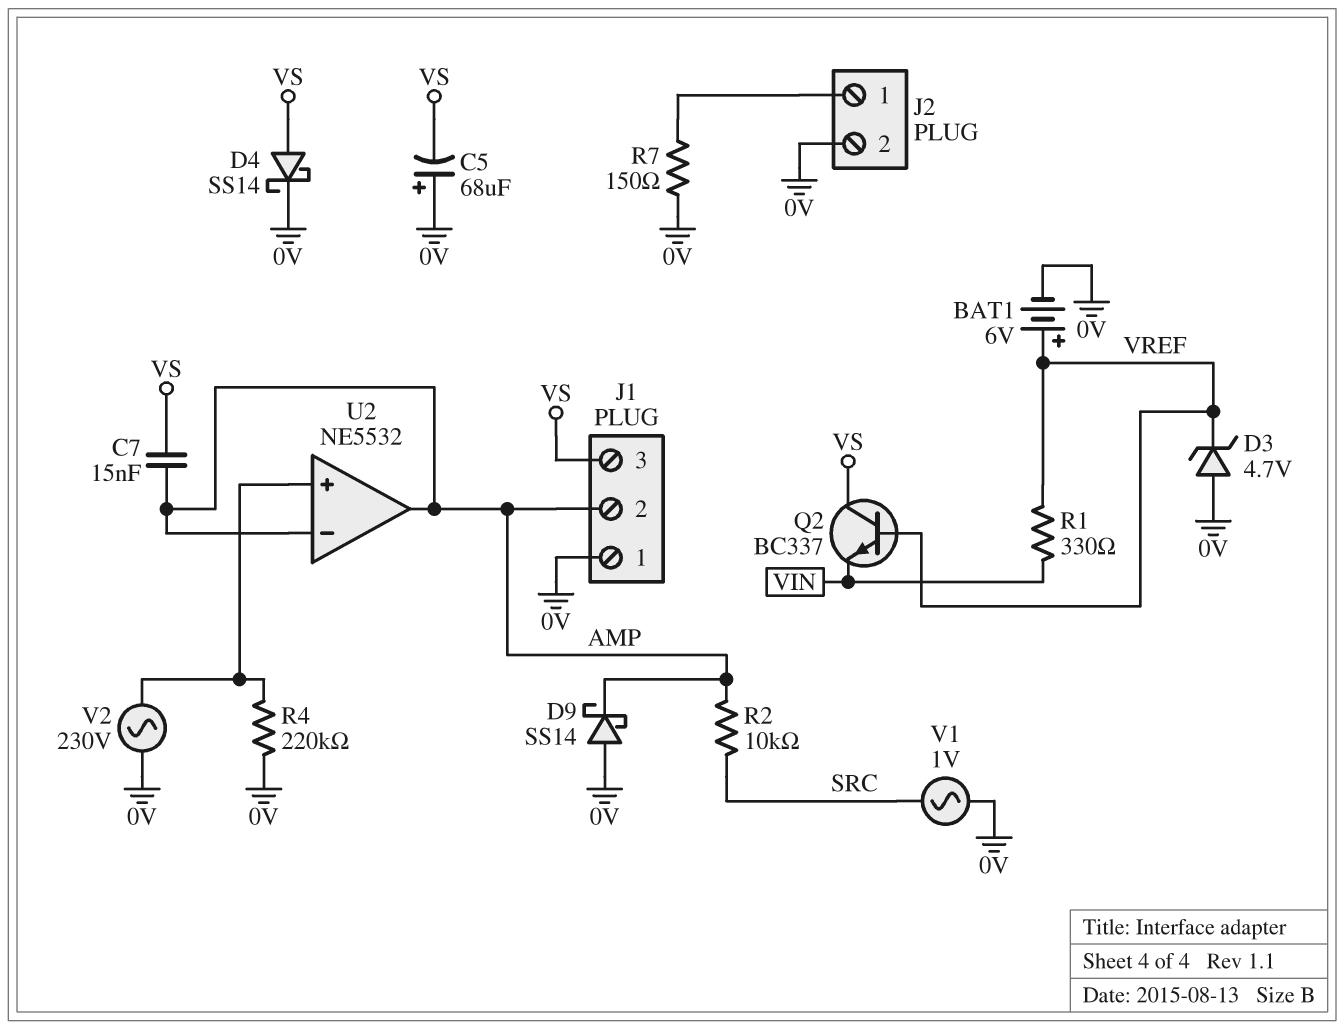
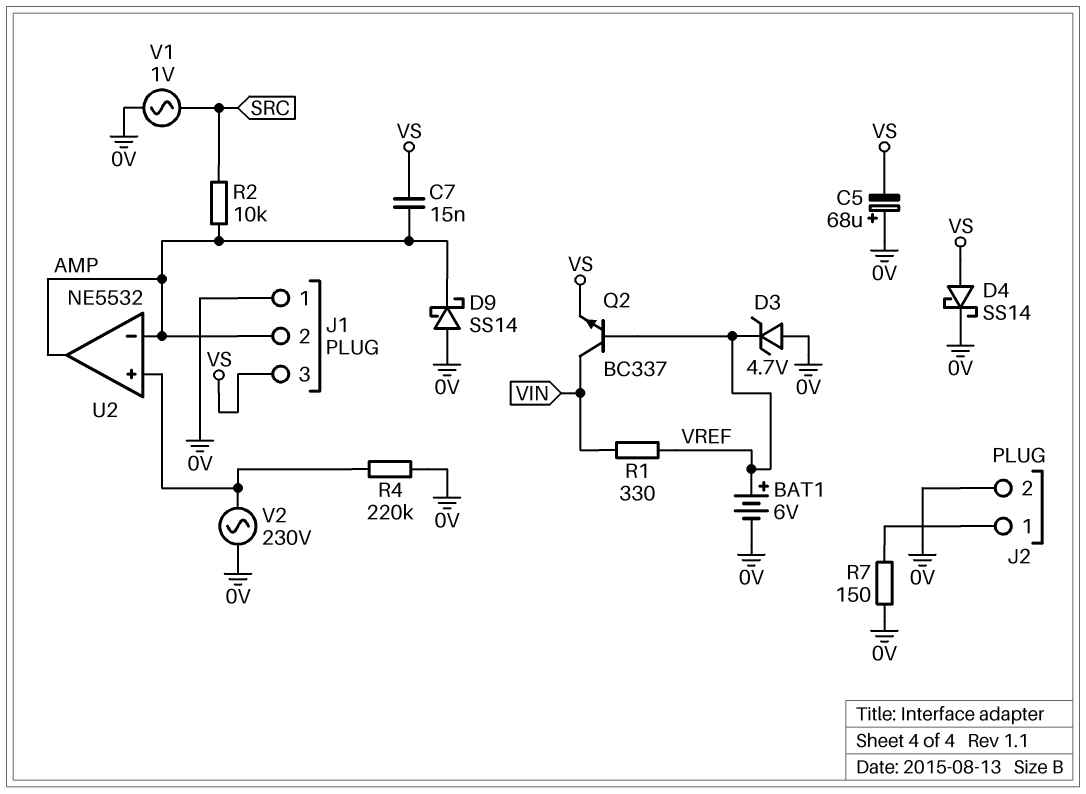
Q2: NPN BC337 (B VREF, C VS, E VIN) -> NPN BC337 (B VREF, C VIN, E VS)

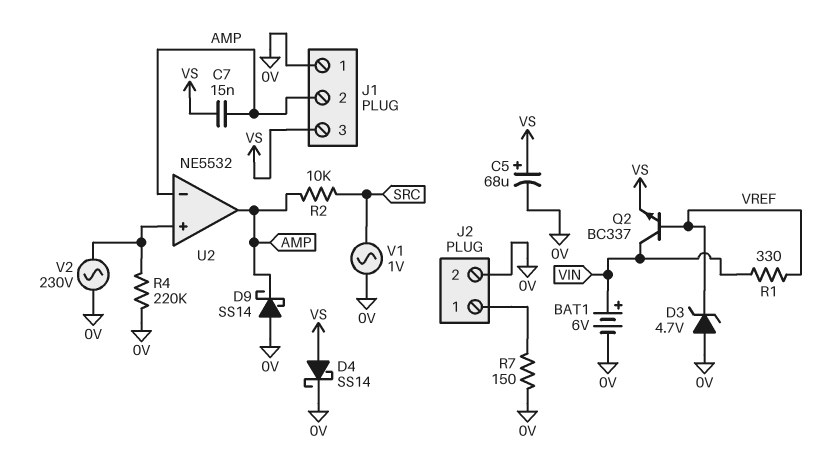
BAT1: 6V (plus VREF, minus 0V) -> 6V (plus VIN, minus 0V)
C5: 68uF (plus 0V, minus VS) -> 68uF (plus VS, minus 0V)

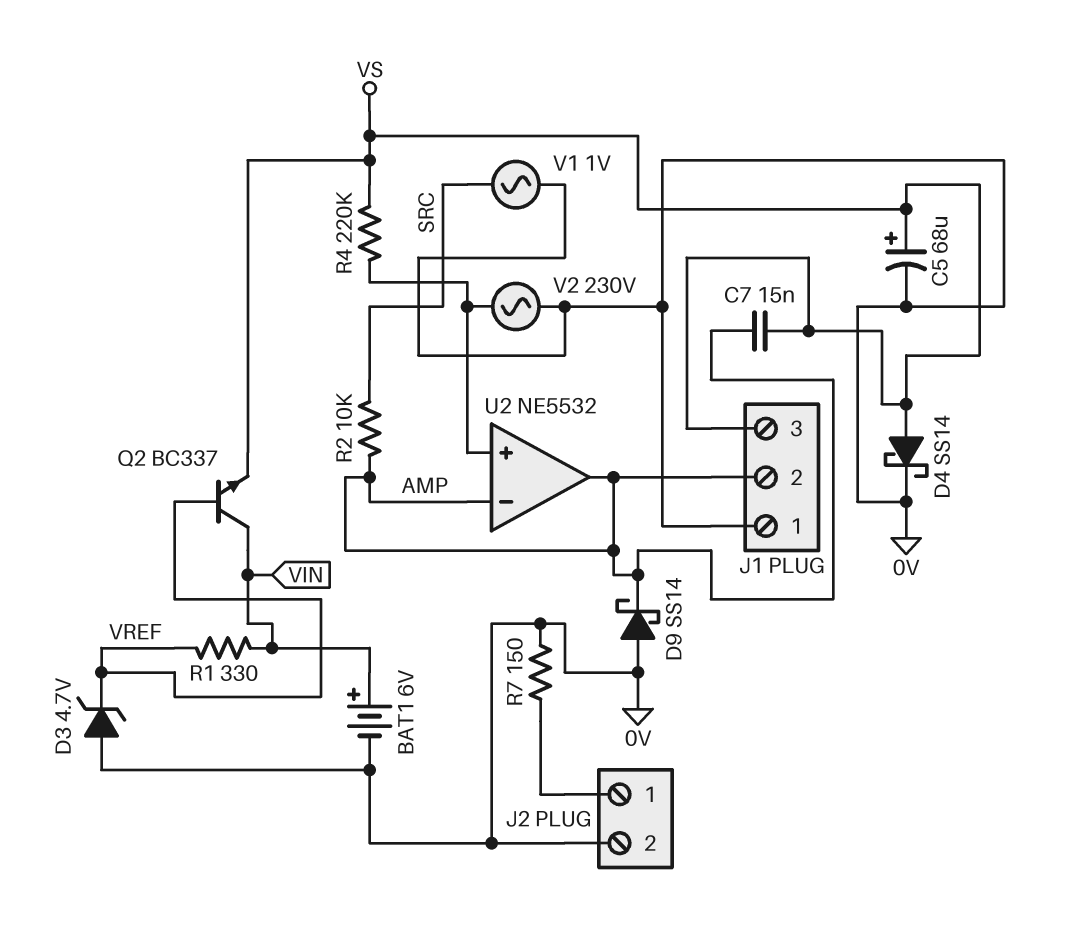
R4: 220k (0V, U2/in+) -> 220k (U2/in+, VS)

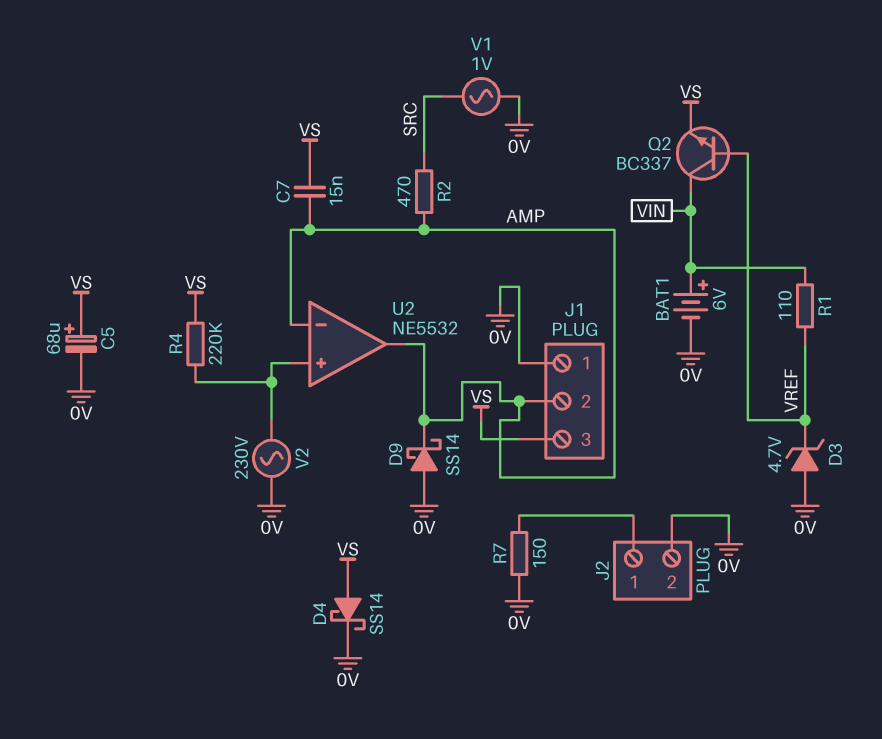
R1: 330 (VIN, VREF) -> 110 (VIN, VREF)
R2: 10k (AMP, SRC) -> 470 (AMP, SRC)

